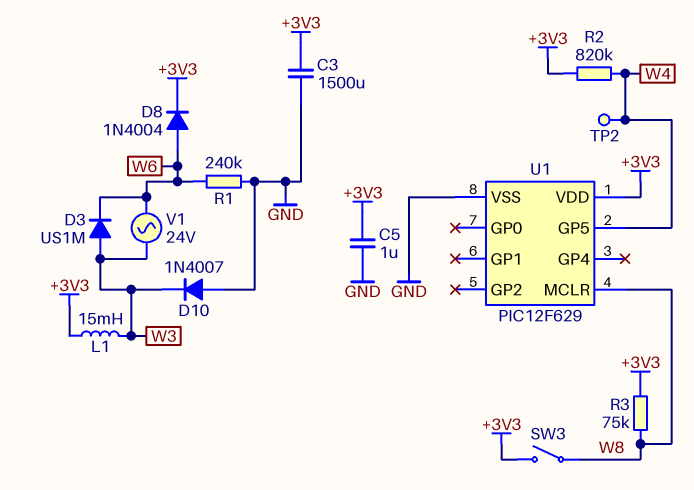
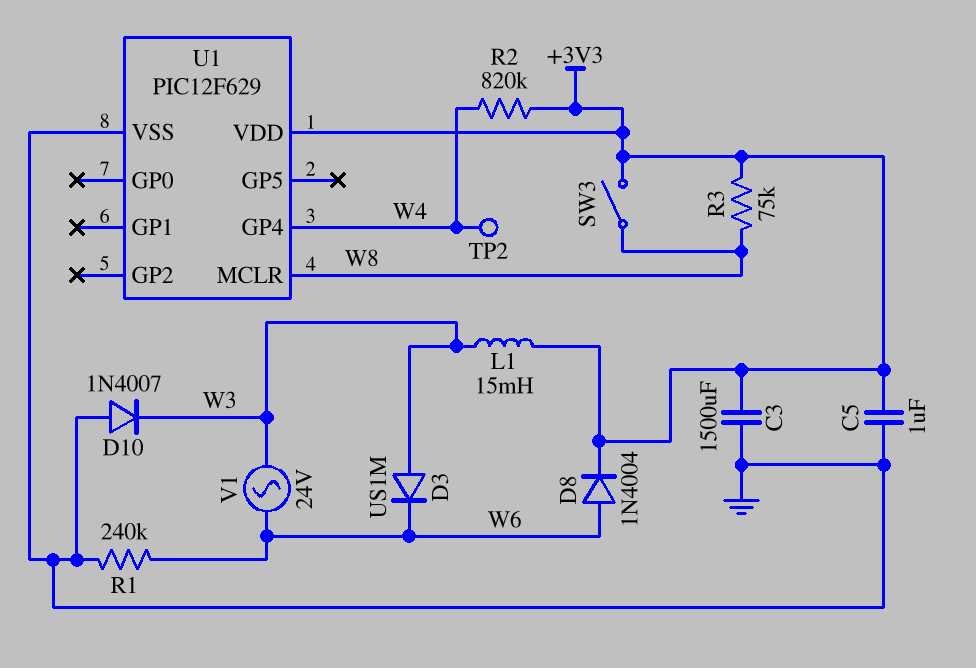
U1 pin GP4: none -> W4
U1 pin GP5: W4 -> none

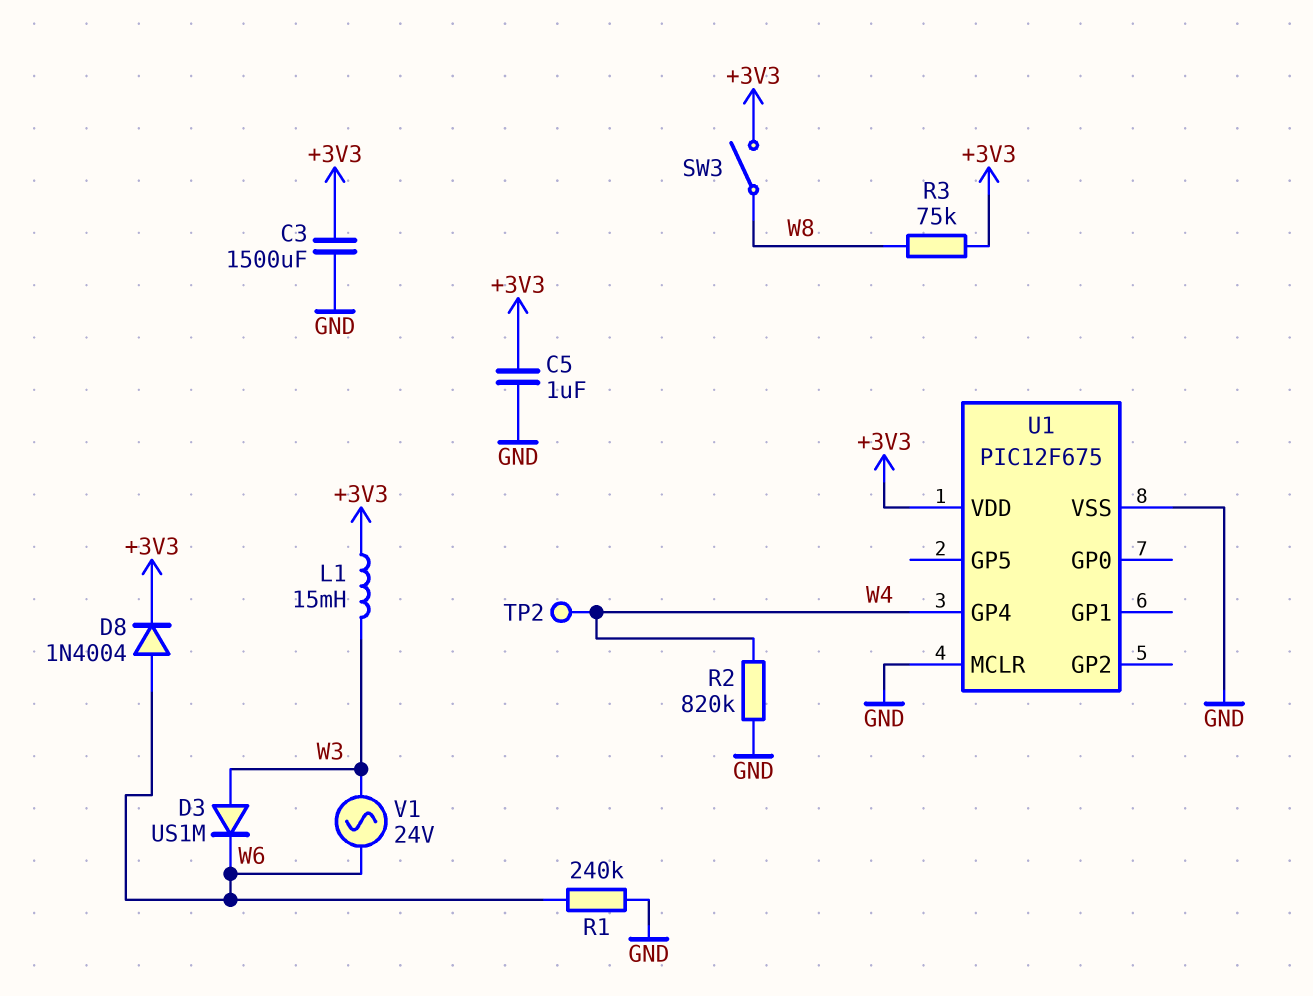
D10: diode 1N4007 (A GND, K W3) -> none
R2: 820k (+3V3, W4) -> 820k (GND, W4)
U1: PIC12F629 -> PIC12F675
U1 pin MCLR: W8 -> GND

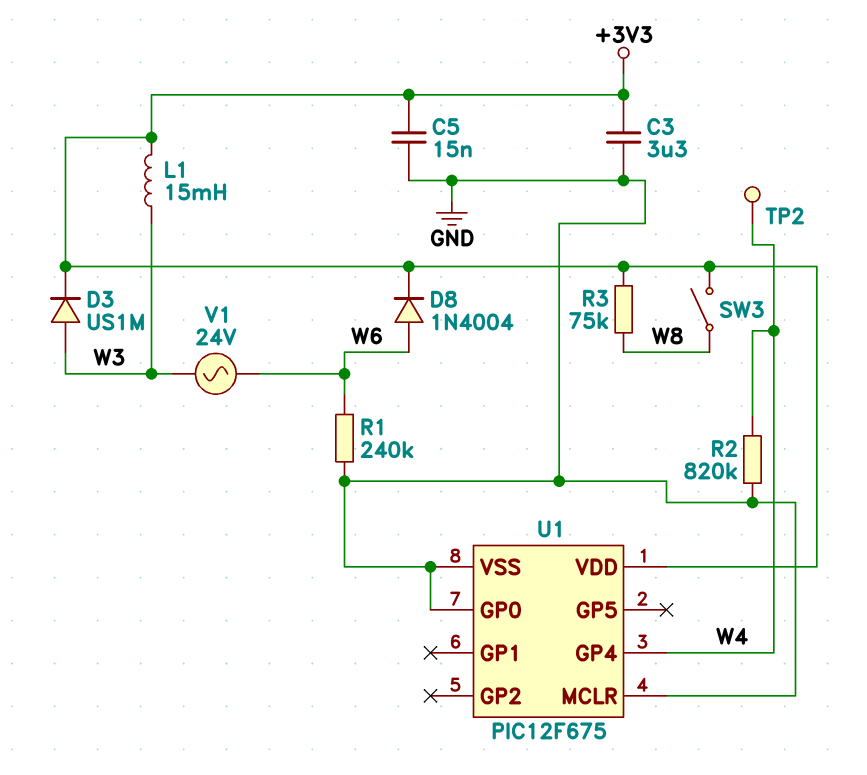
C3: 1500uF (+3V3, GND) -> 3.3uF (+3V3, GND)
C5: 1uF (+3V3, GND) -> 15nF (+3V3, GND)
D3: diode US1M (A W3, K W6) -> diode US1M (A W3, K +3V3)
U1 pin GP0: none -> GND

